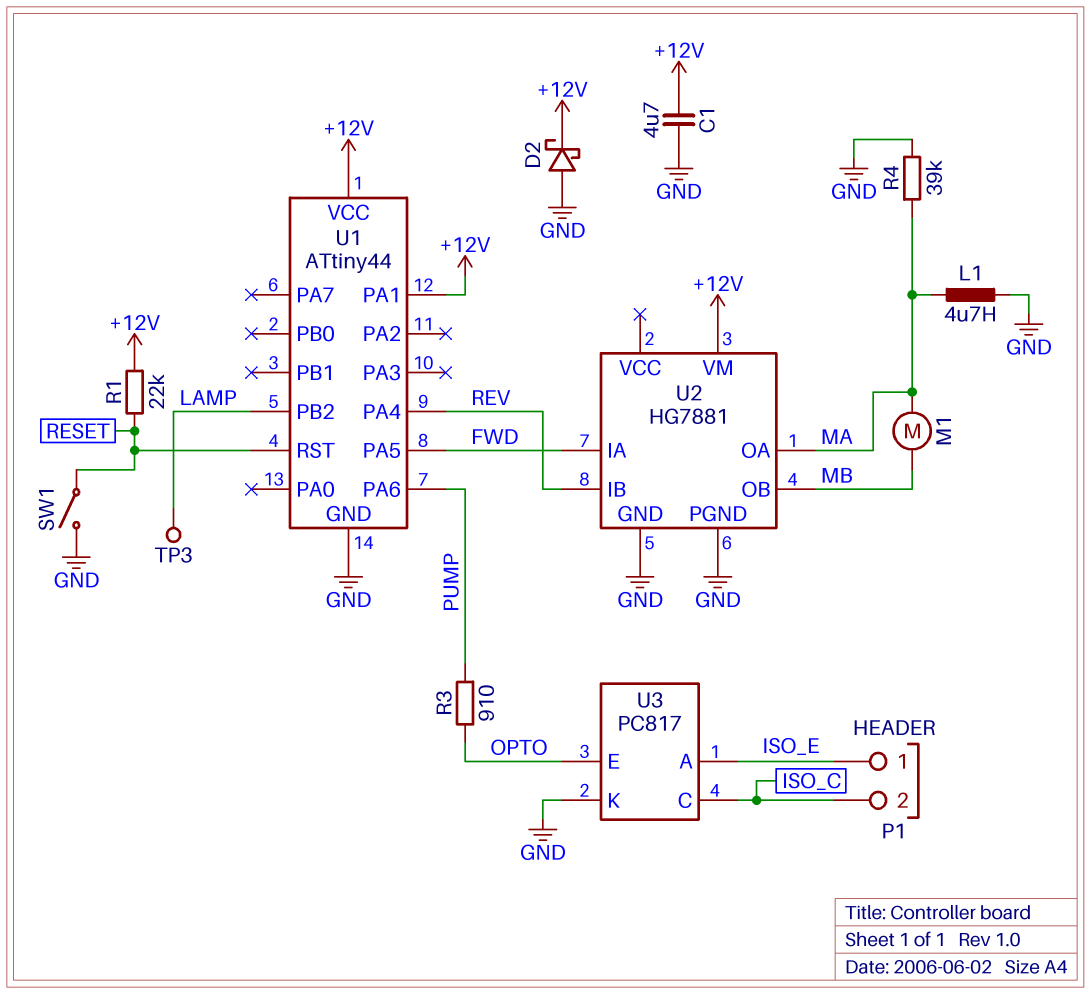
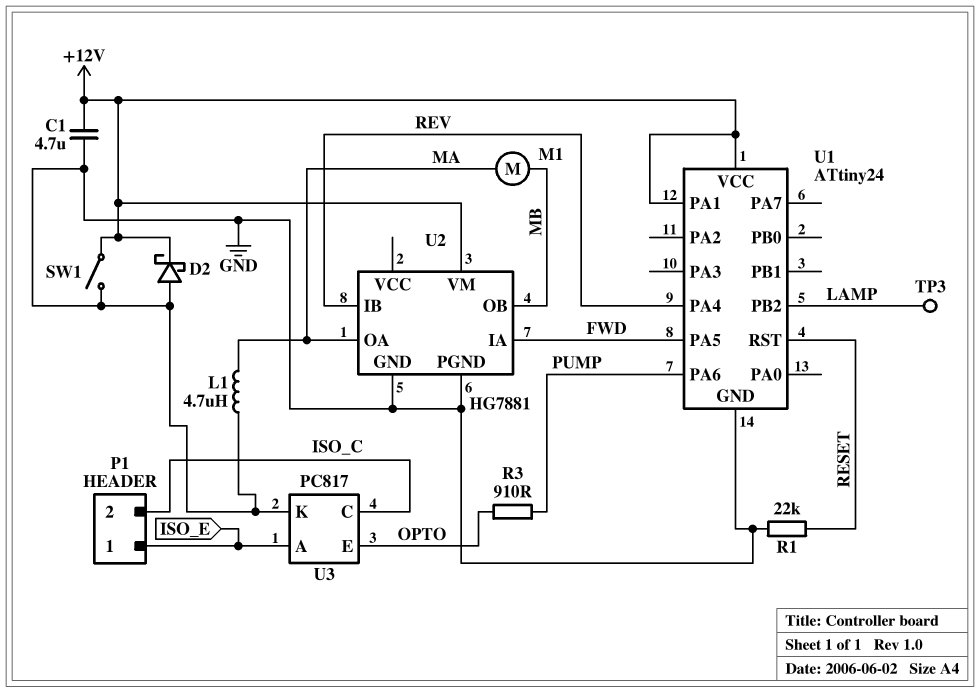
R1: 22k (+12V, RESET) -> 22k (GND, RESET)
R4: 39k (GND, MA) -> none
SW1: switch (GND, RESET) -> switch (+12V, GND)
U1: ATtiny44 -> ATtiny24

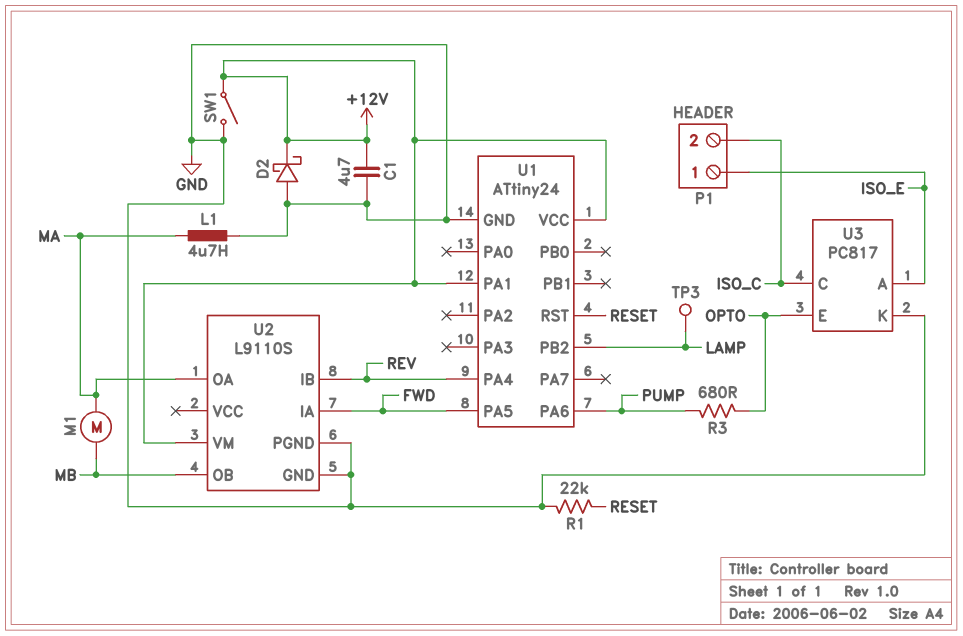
R3: 910 (OPTO, PUMP) -> 680 (OPTO, PUMP)
U2: HG7881 -> L9110S

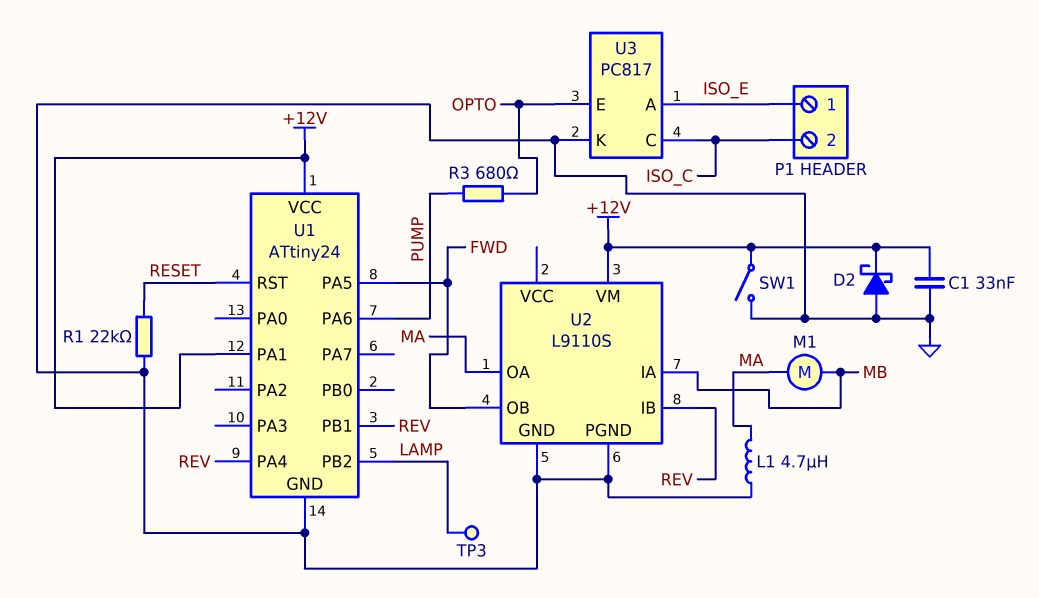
C1: 4.7uF (+12V, GND) -> 33nF (+12V, GND)
U1 pin PB1: none -> REV
U2 pin IA: FWD -> MB
U2 pin OB: MB -> FWD

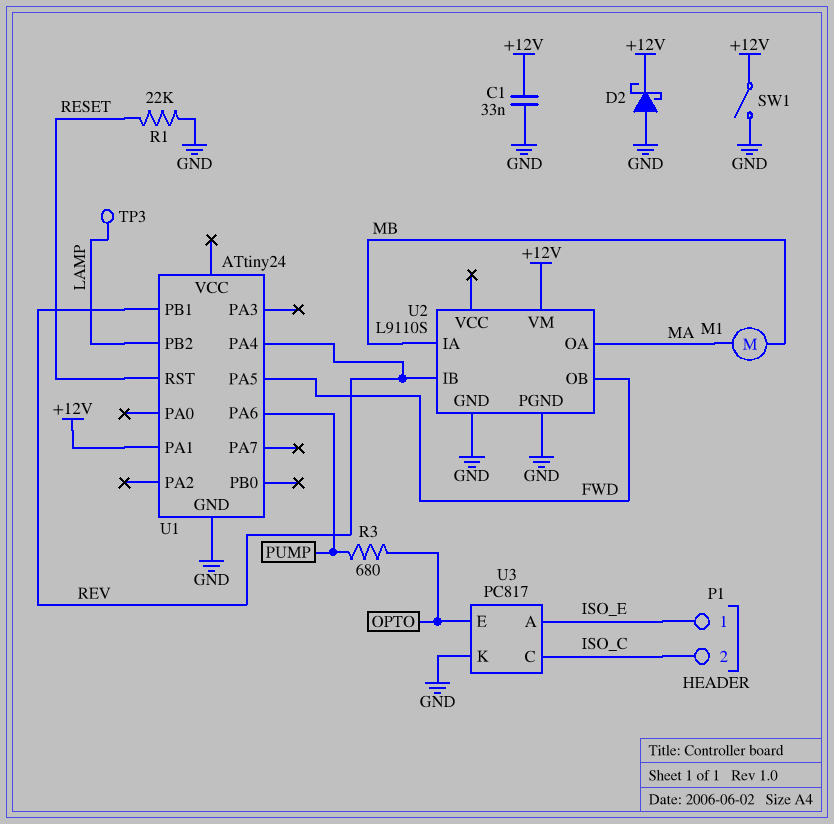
L1: 4.7uH (GND, MA) -> none
U1 pin VCC: +12V -> none

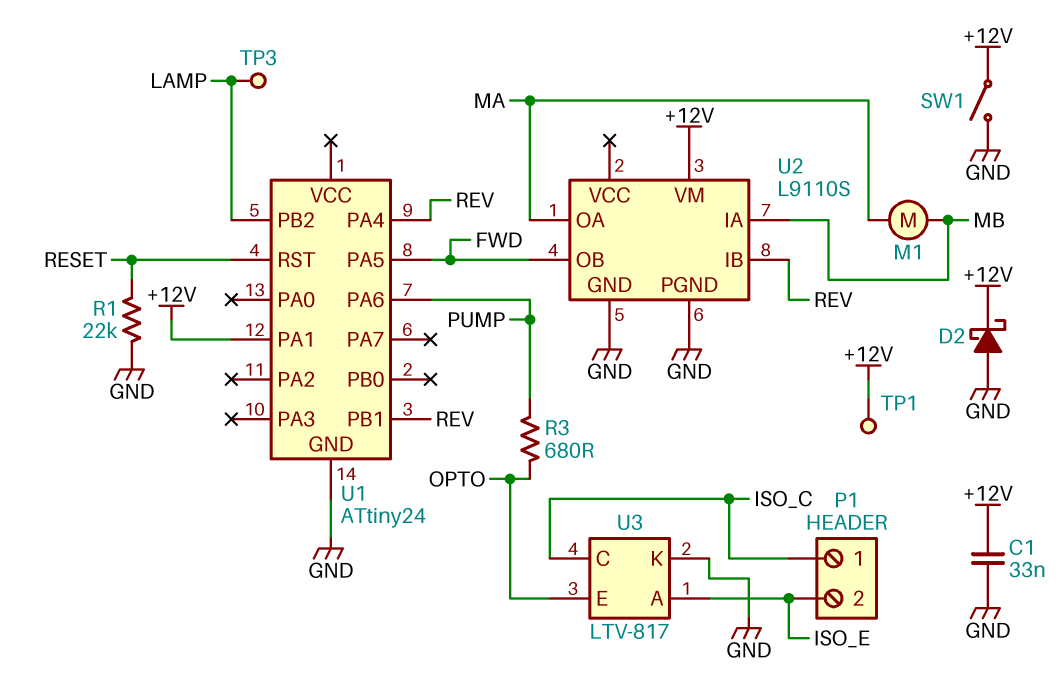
P1 pin 1: ISO_E -> ISO_C
P1 pin 2: ISO_C -> ISO_E
TP1: none -> test point (+12V)
U3: PC817 -> LTV-817

